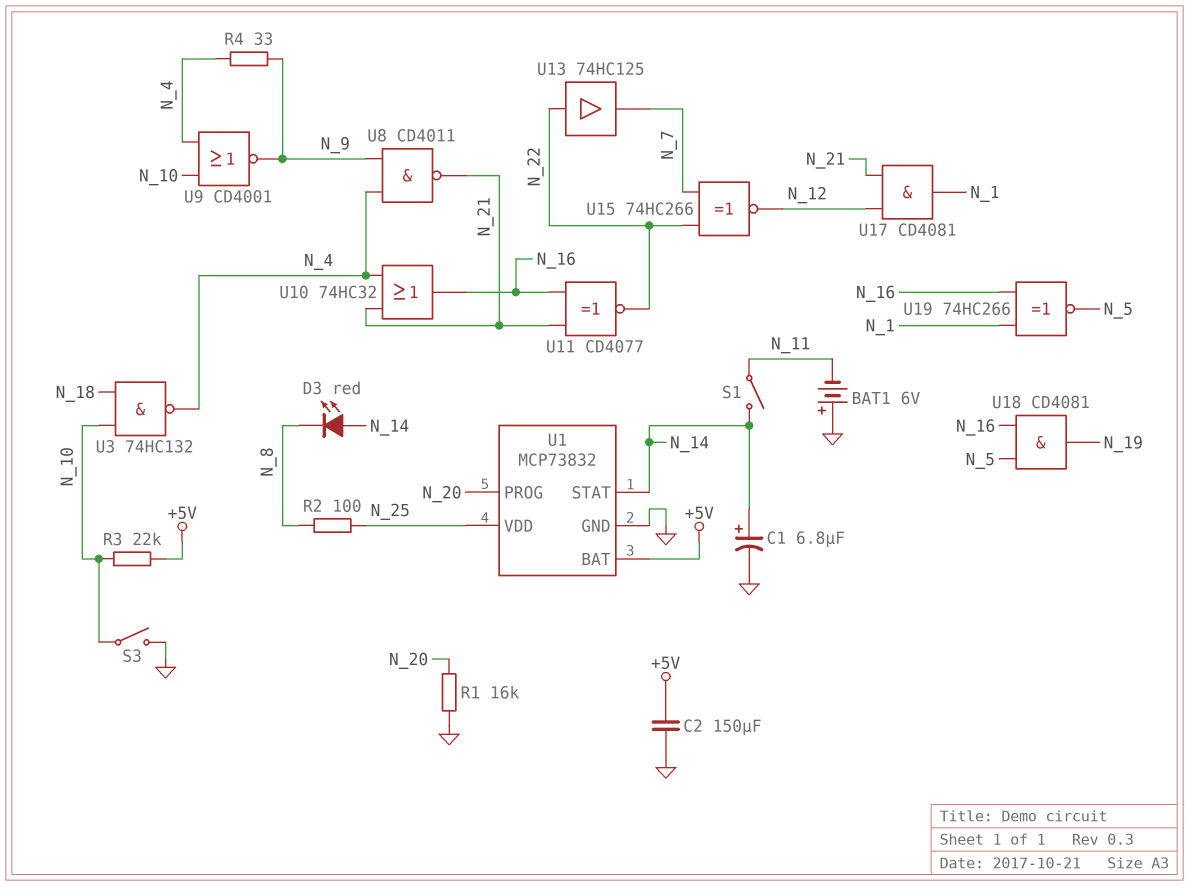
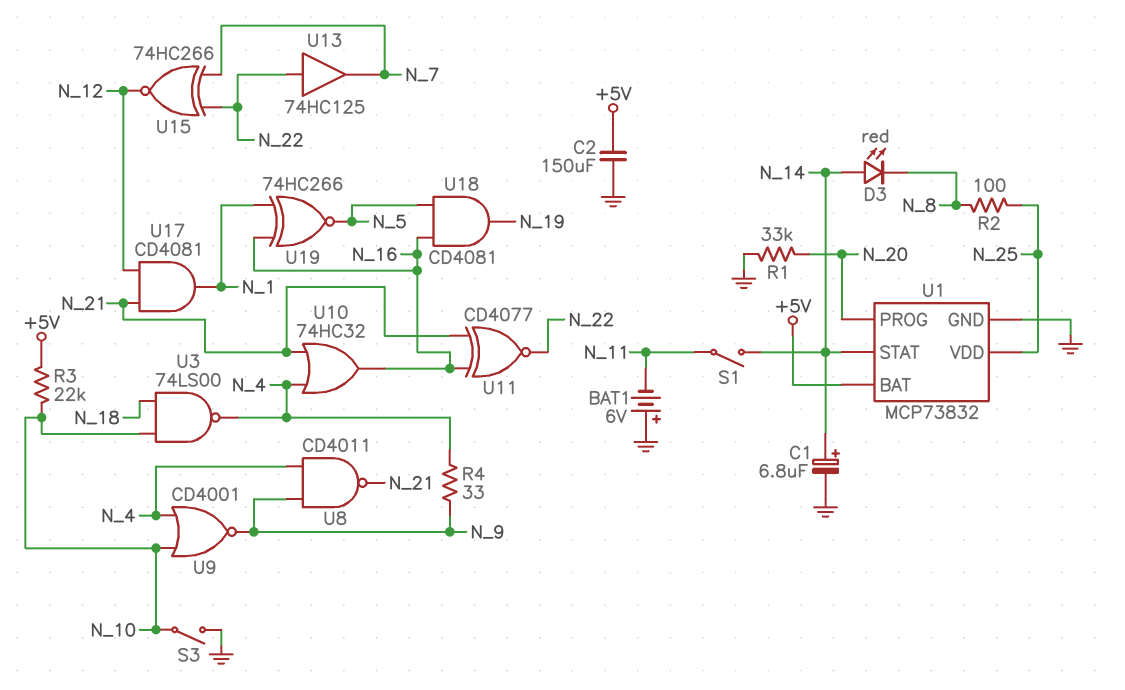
R1: 16k (GND, N_20) -> 33k (GND, N_20)
U3: NAND 74HC132 (in N_10, in N_18, out N_4) -> NAND 74LS00 (in N_10, in N_18, out N_4)

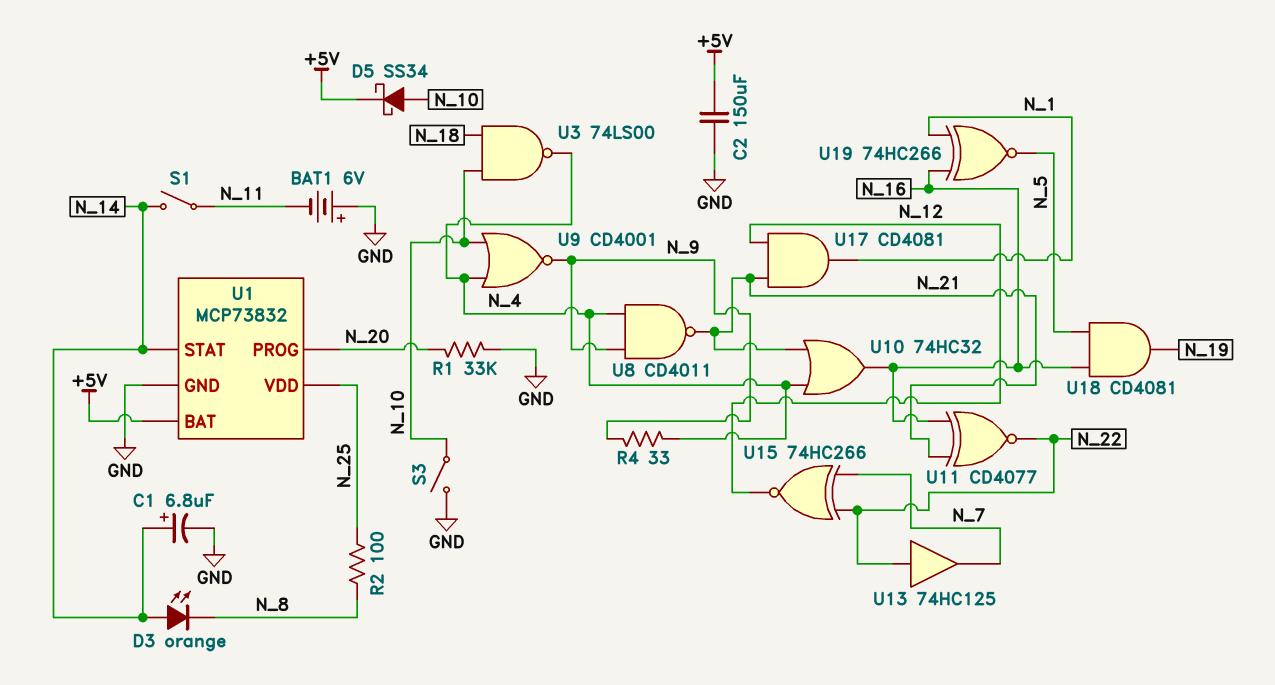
D3: LED red (A N_14, K N_8) -> LED orange (A N_14, K N_8)
D5: none -> schottky SS34 (A N_10, K +5V)
R3: 22k (+5V, N_10) -> none

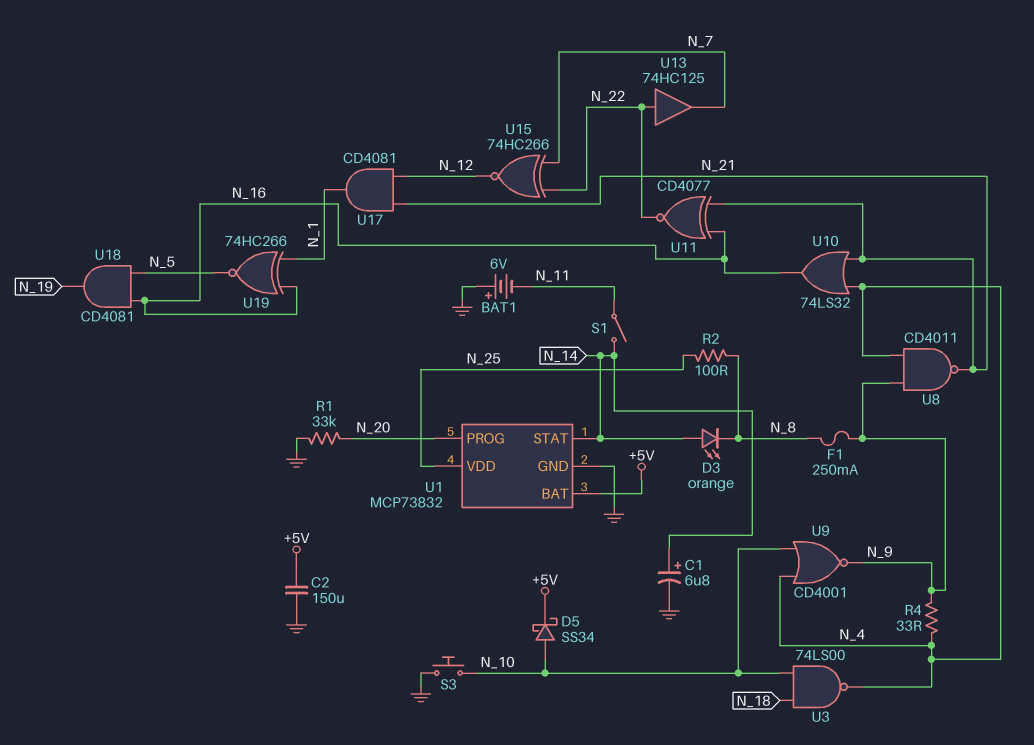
F1: none -> 250mA (N_8, N_9)
S3: switch (GND, N_10) -> button (GND, N_10)
U10: OR 74HC32 (in N_4, in N_21, out N_16) -> OR 74LS32 (in N_4, in N_21, out N_16)

